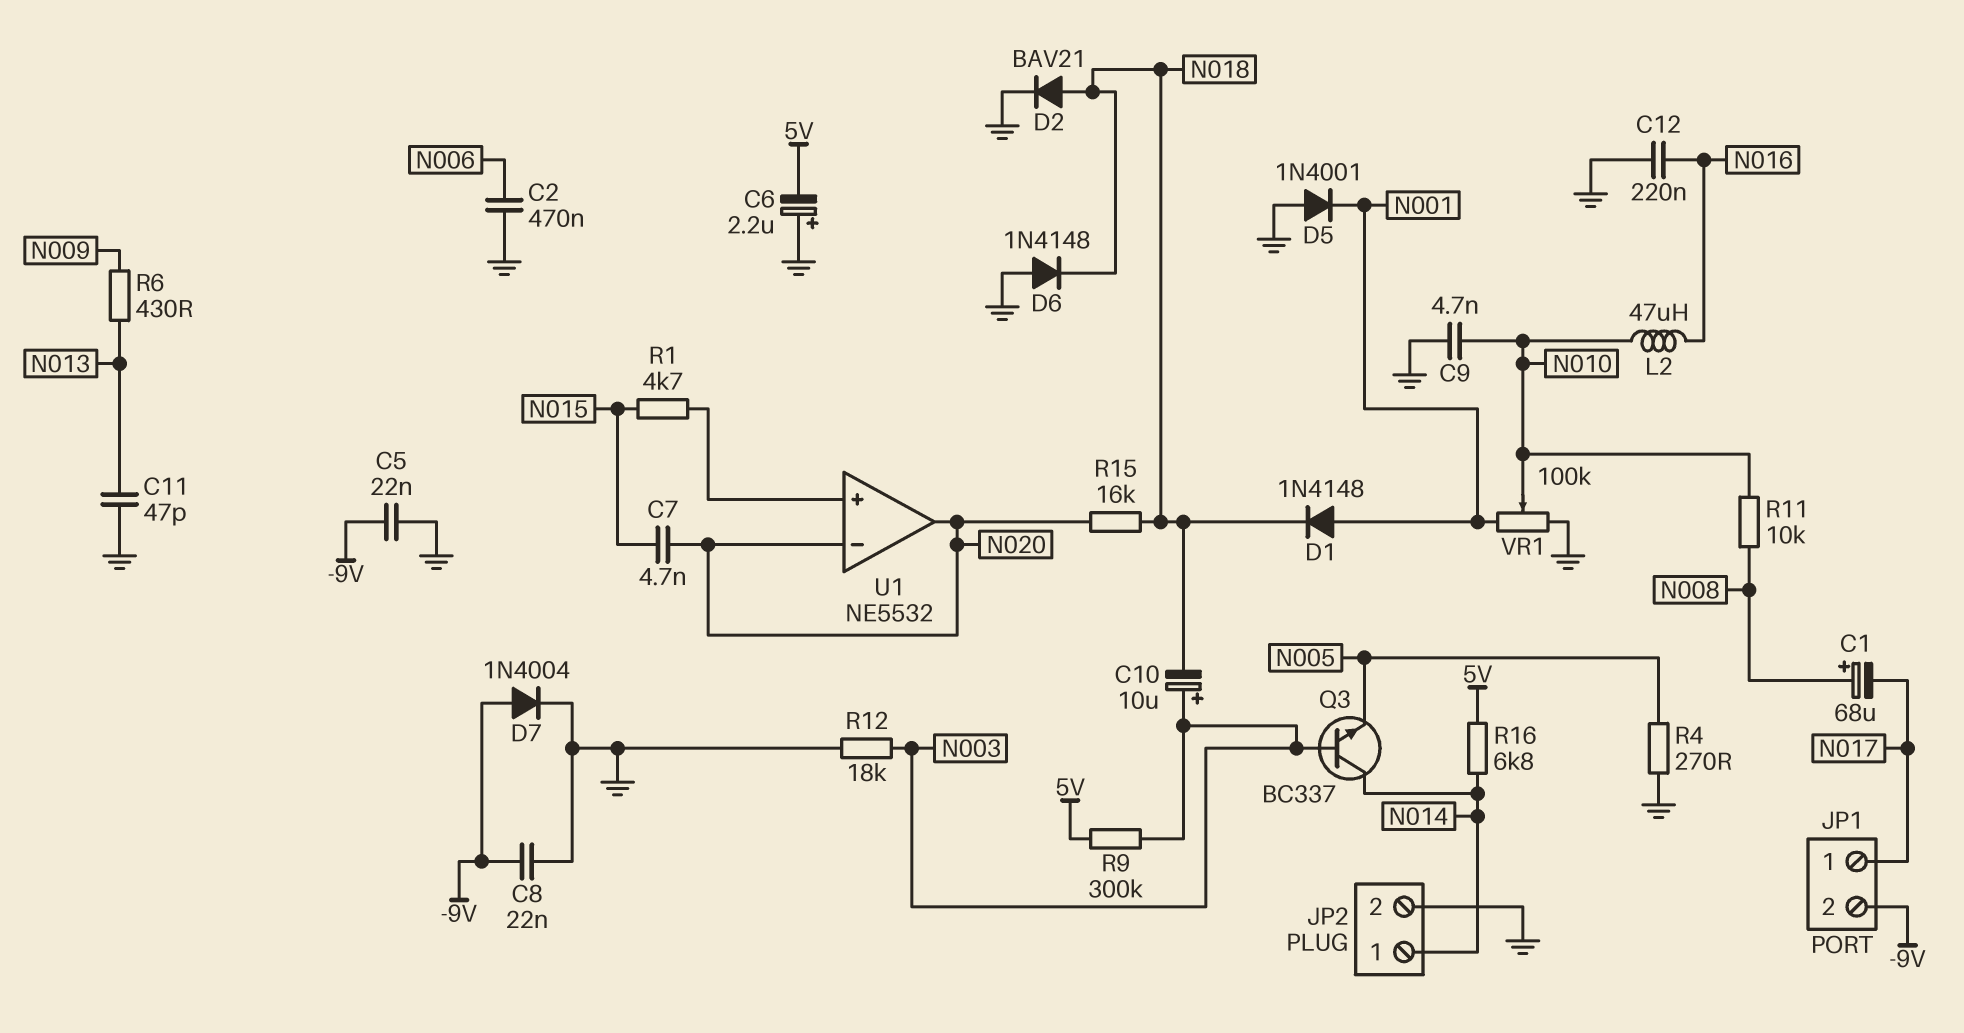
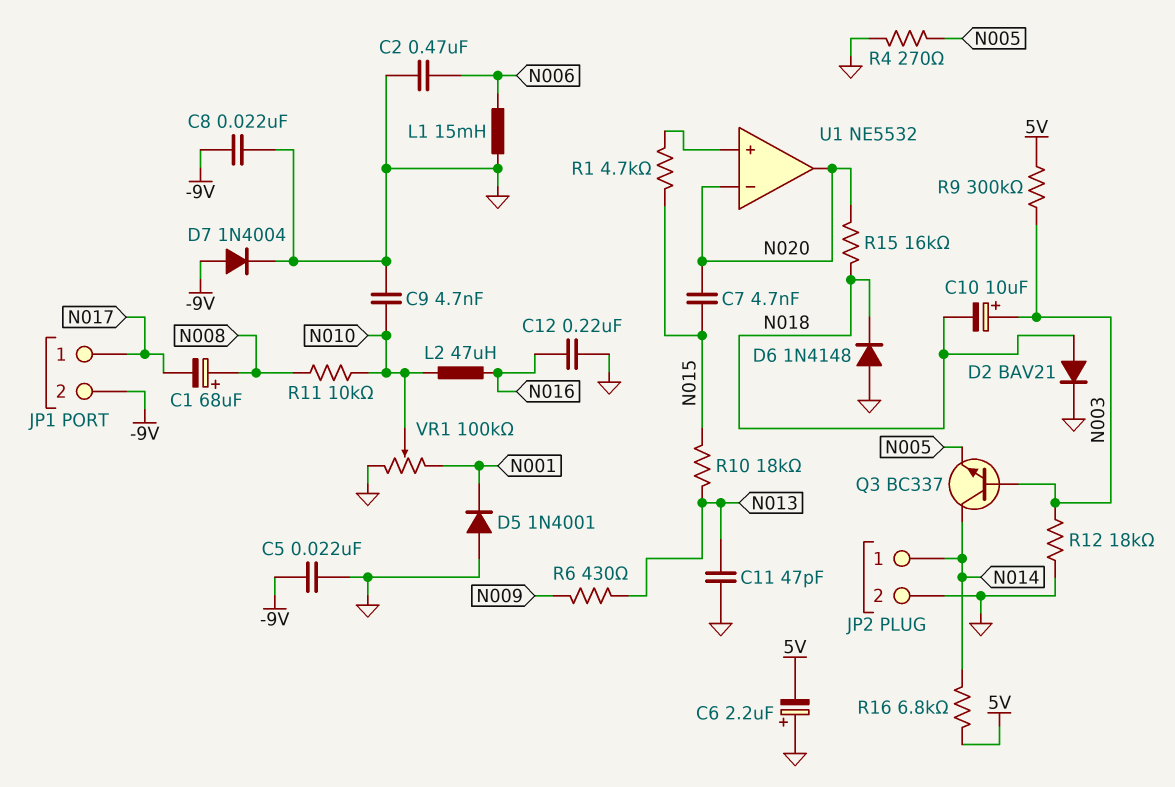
D1: diode 1N4148 (A N001, K N018) -> none
L1: none -> 15mH (GND, N006)
R10: none -> 18k (N013, N015)

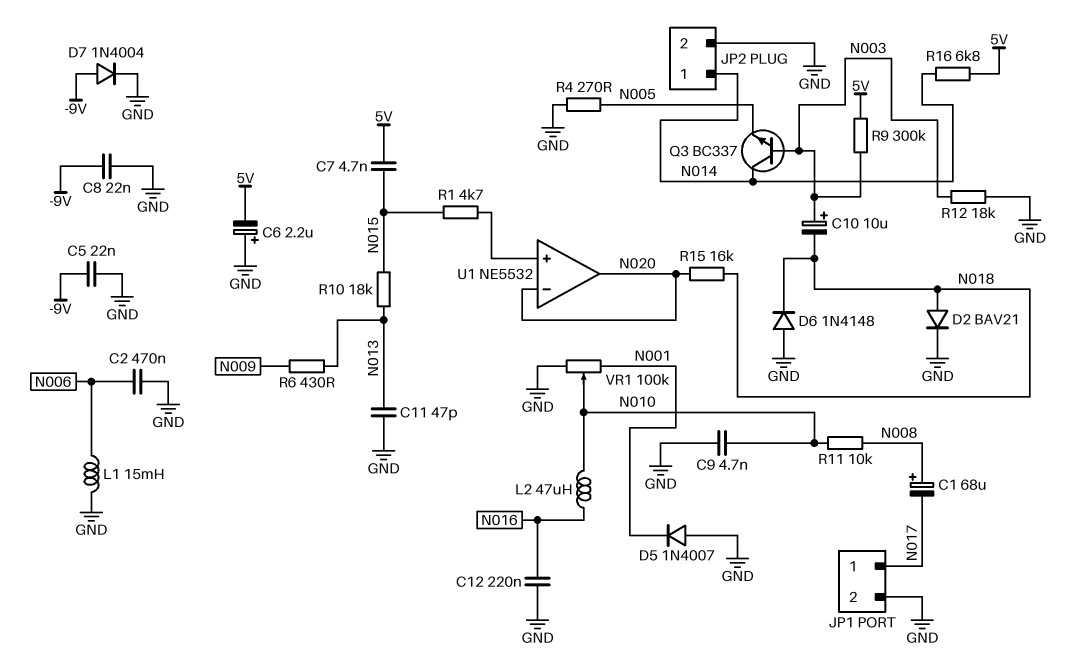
C7: 4.7nF (N015, N020) -> 4.7nF (5V, N015)
D5: diode 1N4001 (A GND, K N001) -> diode 1N4007 (A GND, K N001)
JP1 pin 2: -9V -> GND

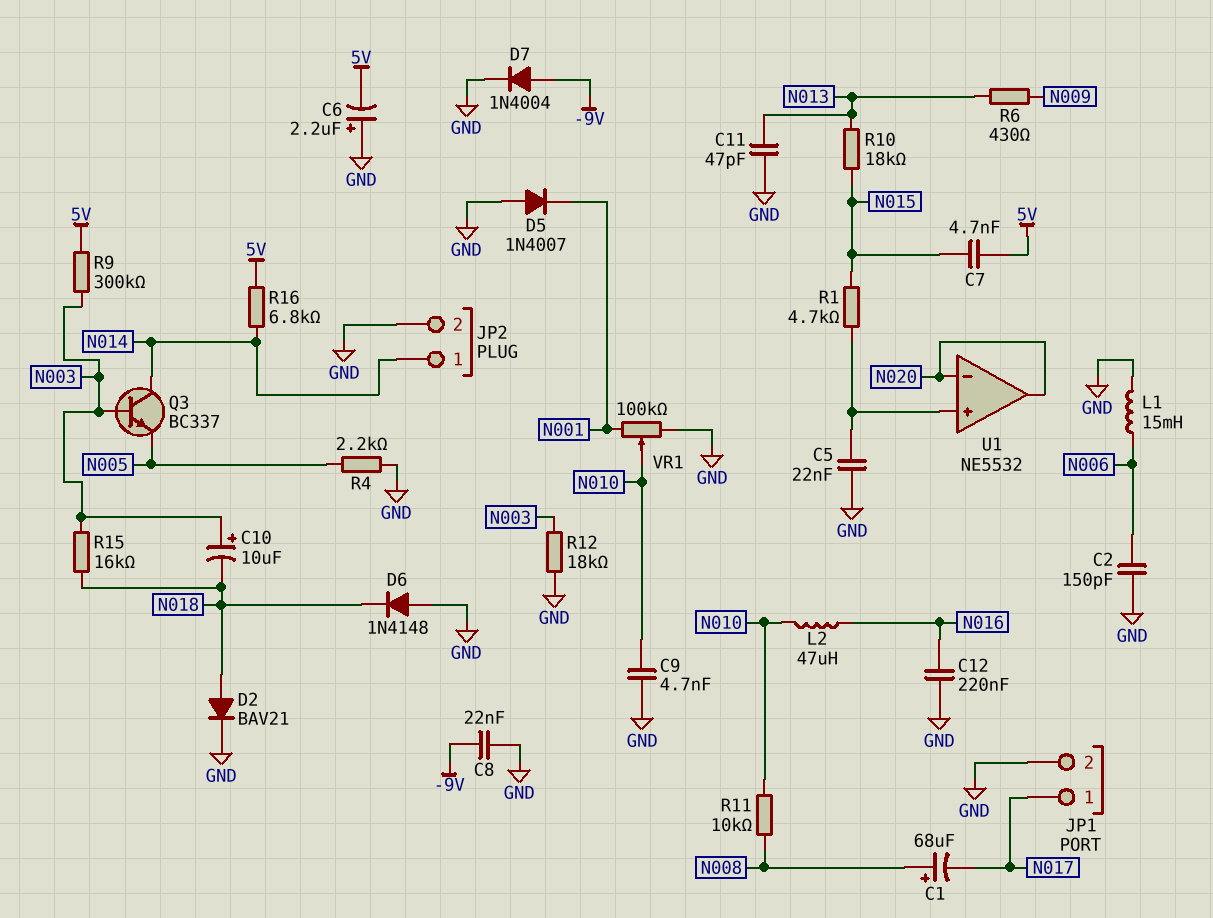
C2: 470nF (GND, N006) -> 150pF (GND, N006)
C5: 22nF (-9V, GND) -> 22nF (GND, U1/in+)
R4: 270 (GND, N005) -> 2.2k (GND, N005)
R15: 16k (N018, N020) -> 16k (N003, N018)

